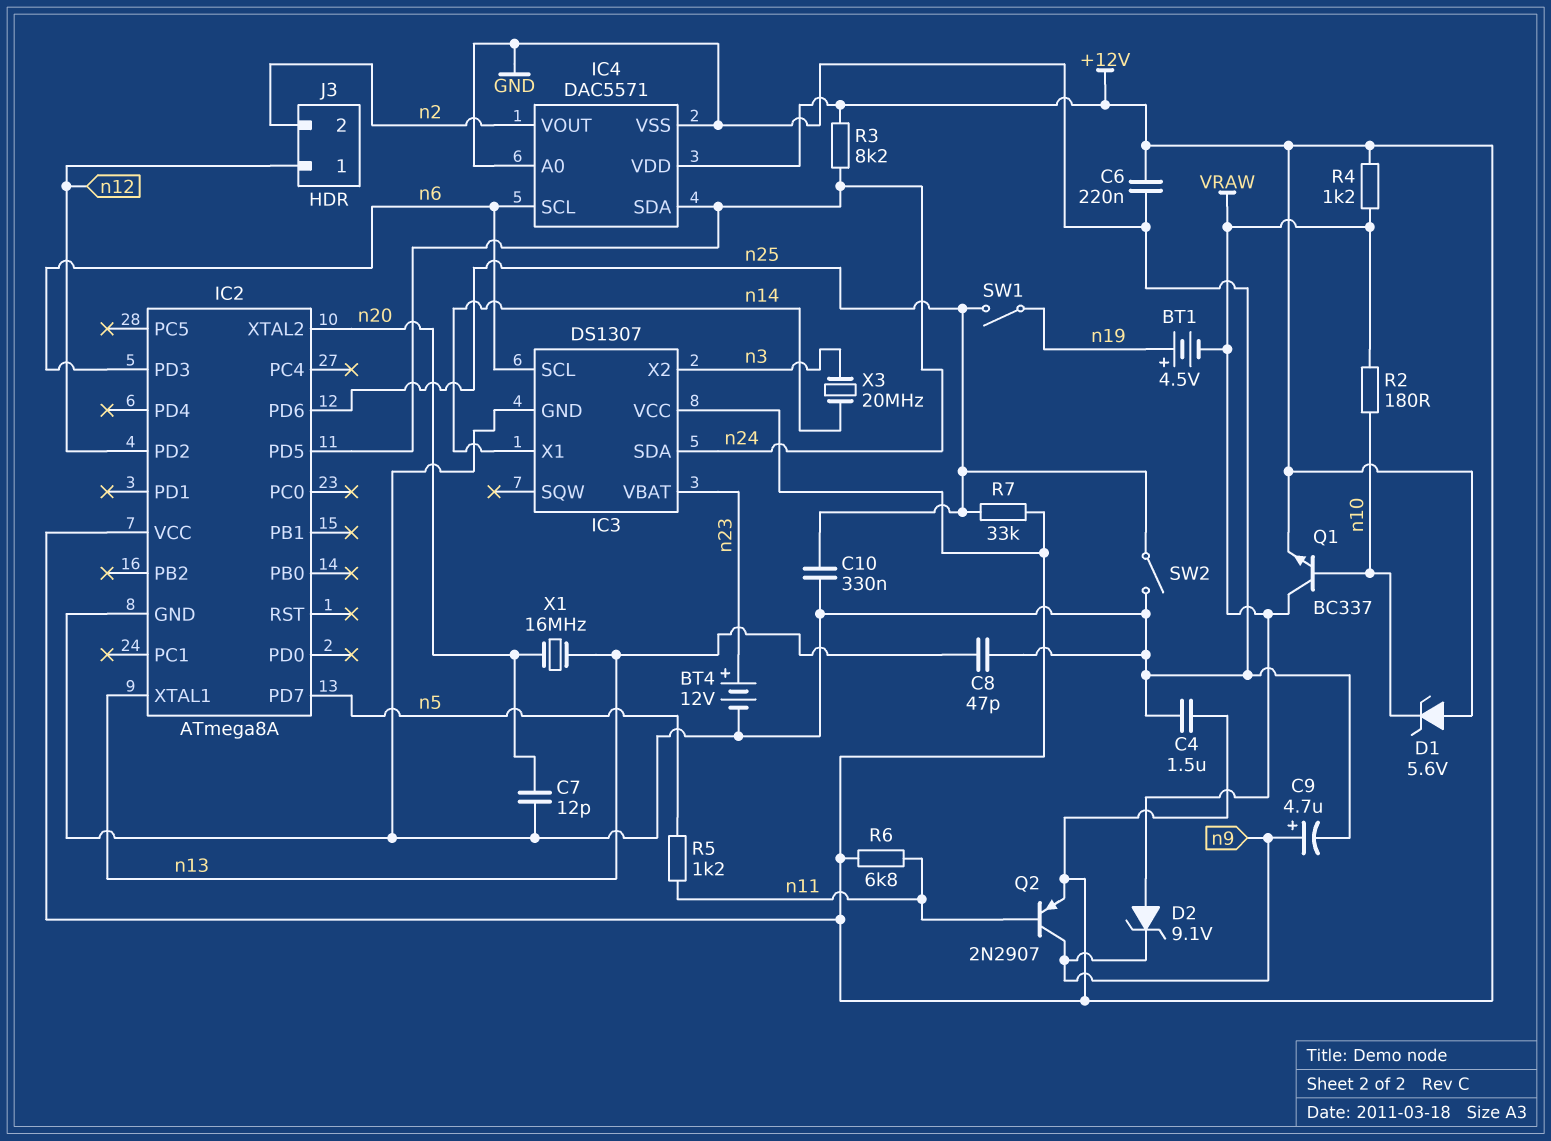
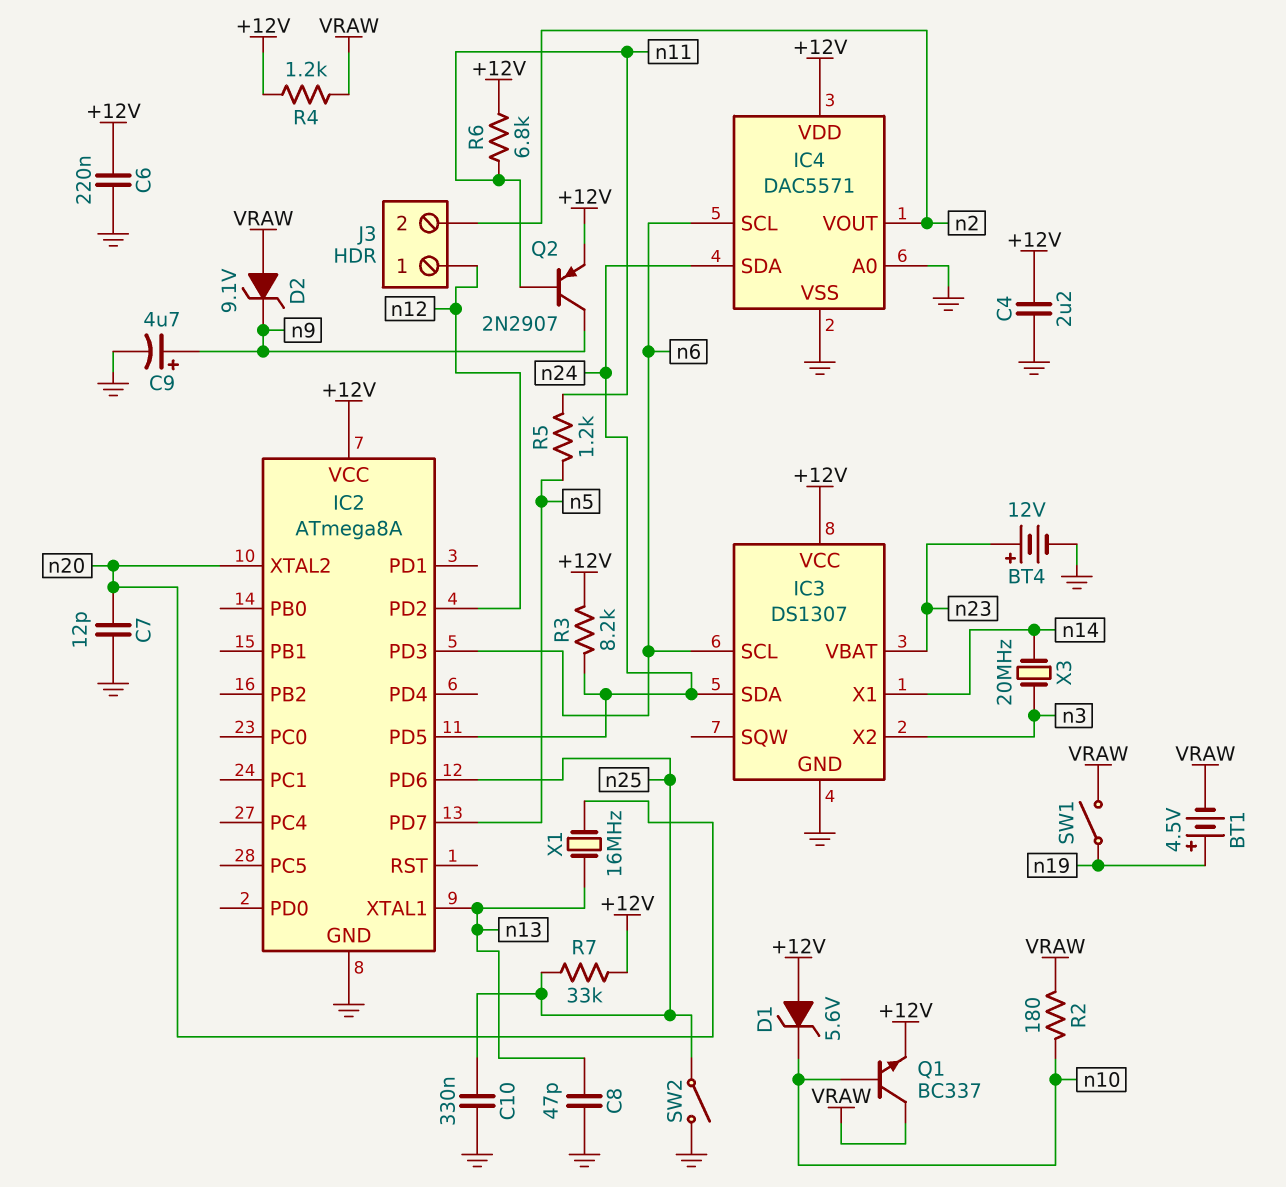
C4: 1.5uF (+12V, GND) -> 2.2uF (+12V, GND)
SW1: switch (n19, n25) -> switch (VRAW, n19)

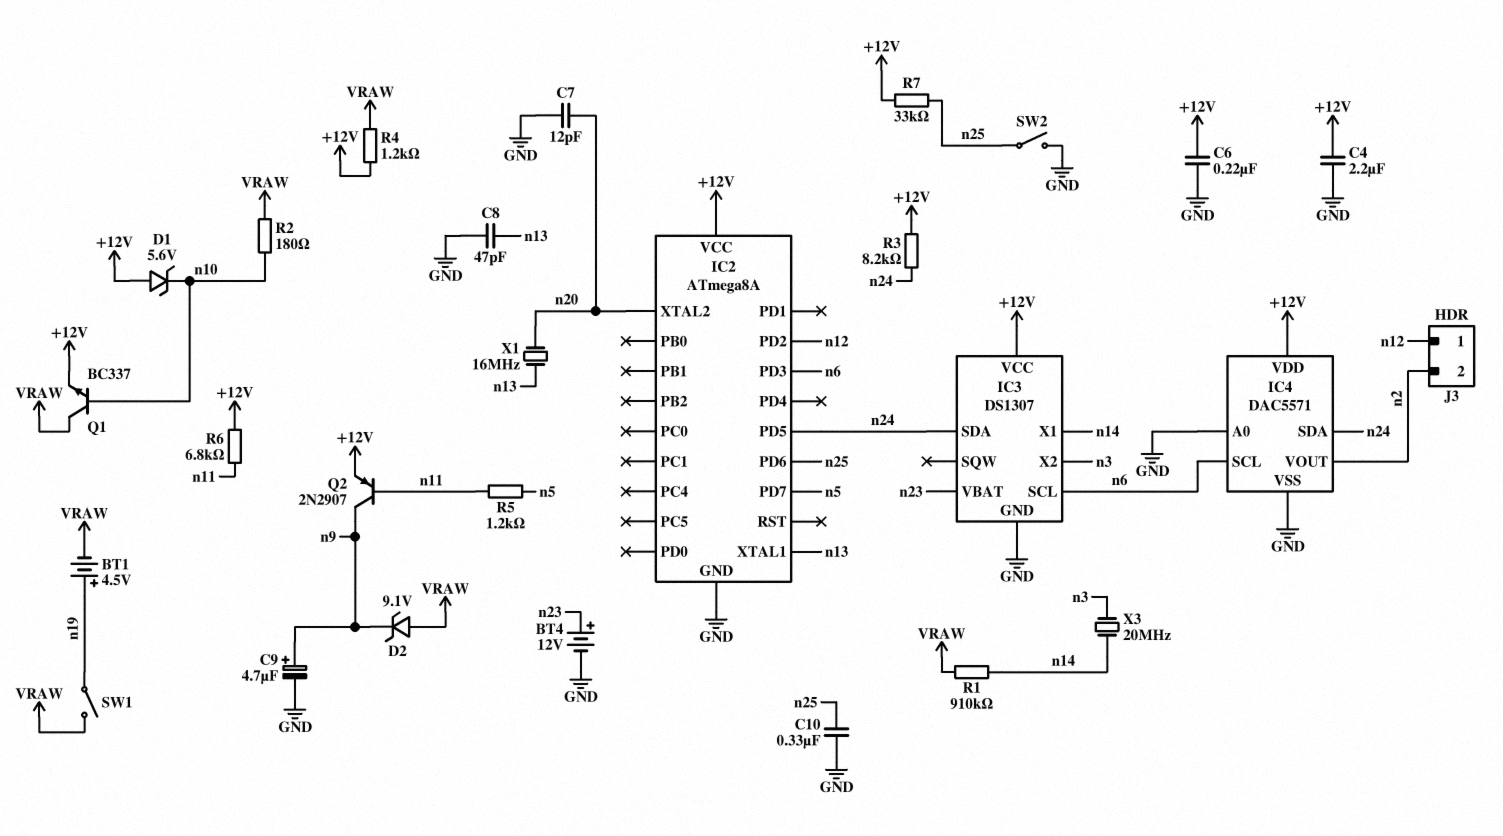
R1: none -> 910k (VRAW, n14)

